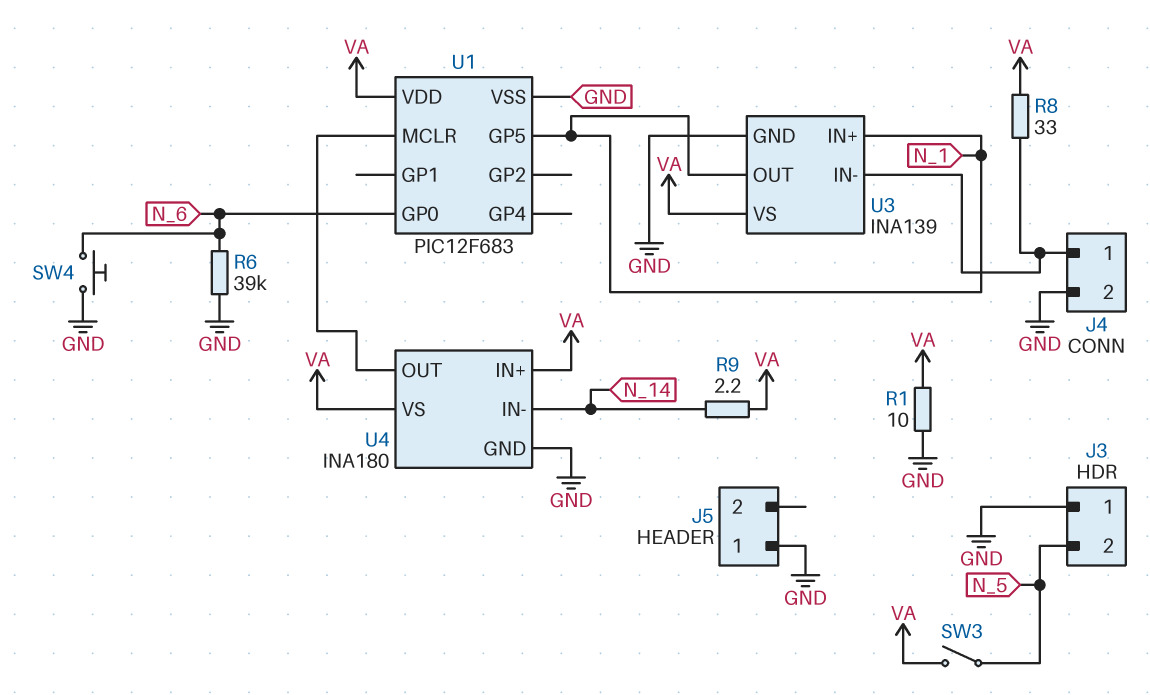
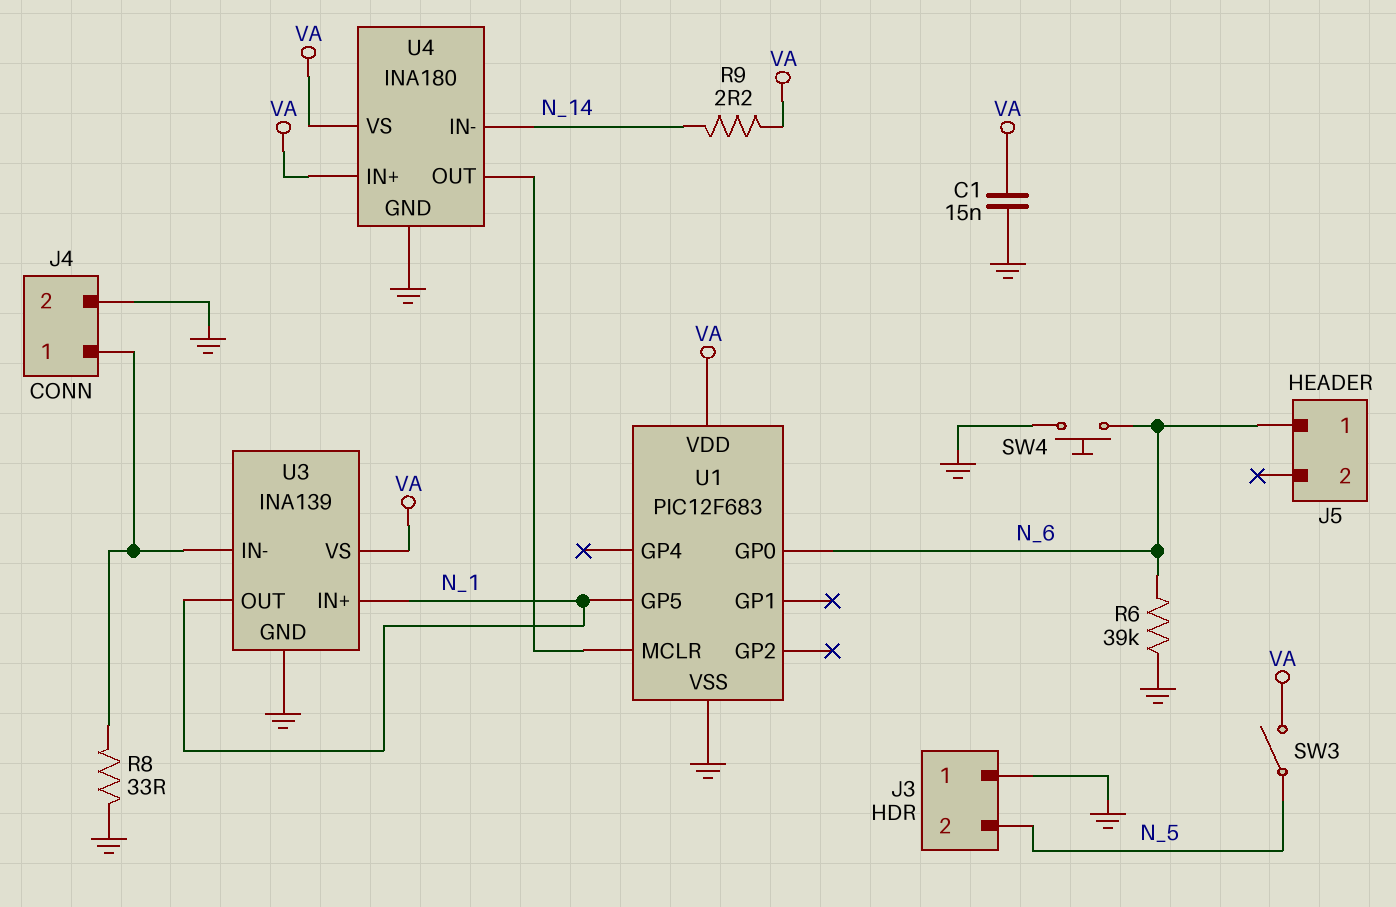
C1: none -> 15nF (GND, VA)
J5 pin 1: GND -> N_6
R1: 10 (GND, VA) -> none
R8: 33 (J4/1, VA) -> 33 (GND, J4/1)

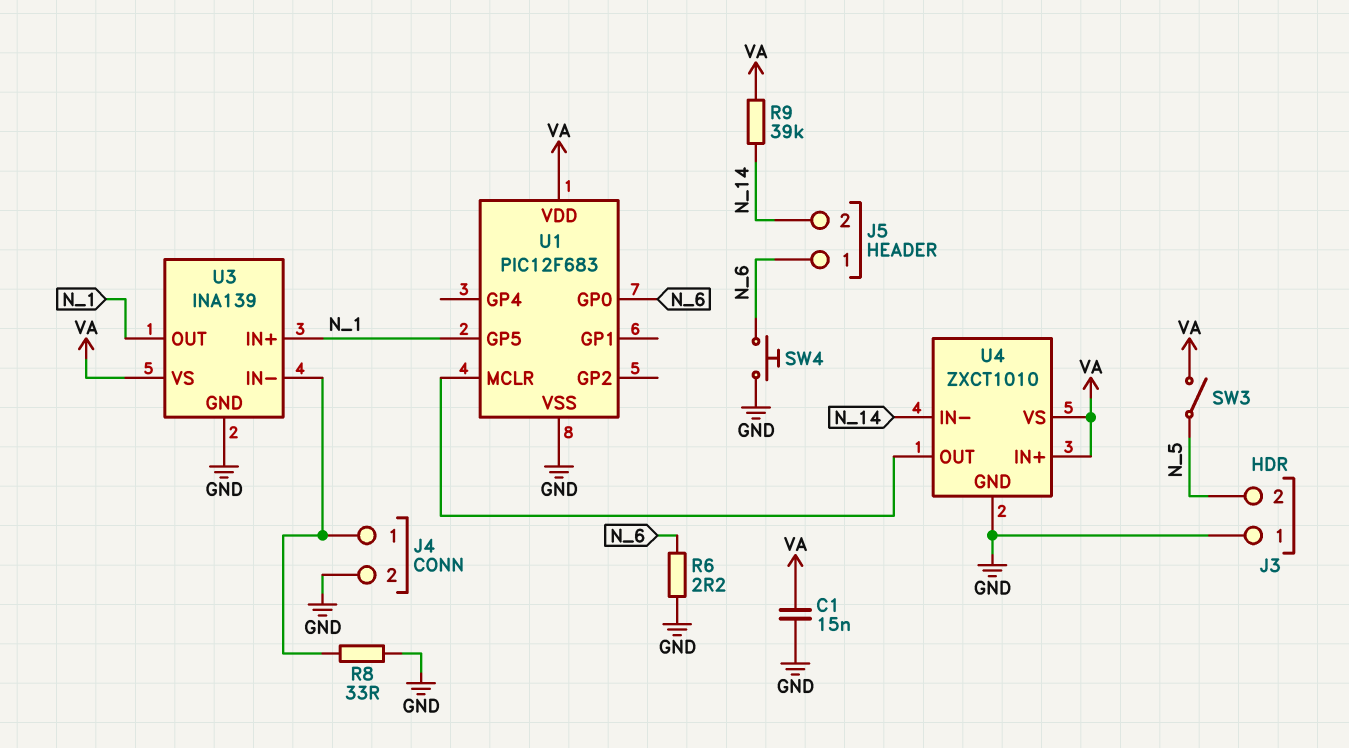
J5 pin 2: none -> N_14
R6: 39k (GND, N_6) -> 2.2 (GND, N_6)
R9: 2.2 (N_14, VA) -> 39k (N_14, VA)
U4: INA180 -> ZXCT1010

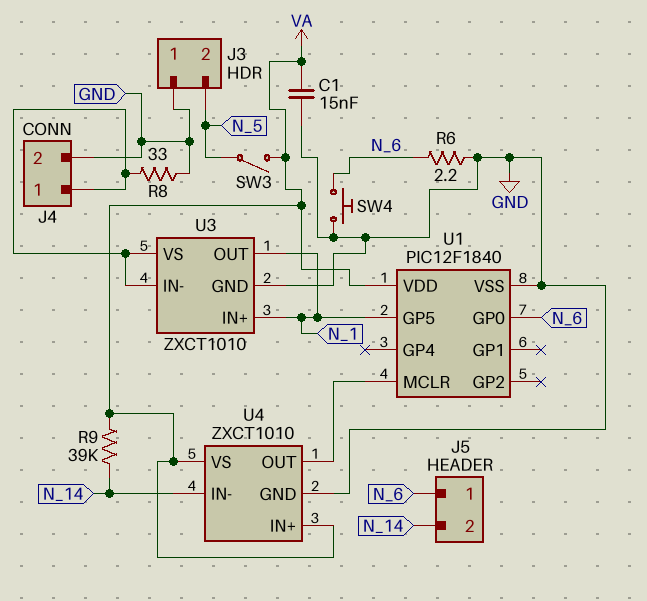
U1: PIC12F683 -> PIC12F1840
U3: INA139 -> ZXCT1010
U3 pin VS: VA -> J4/1

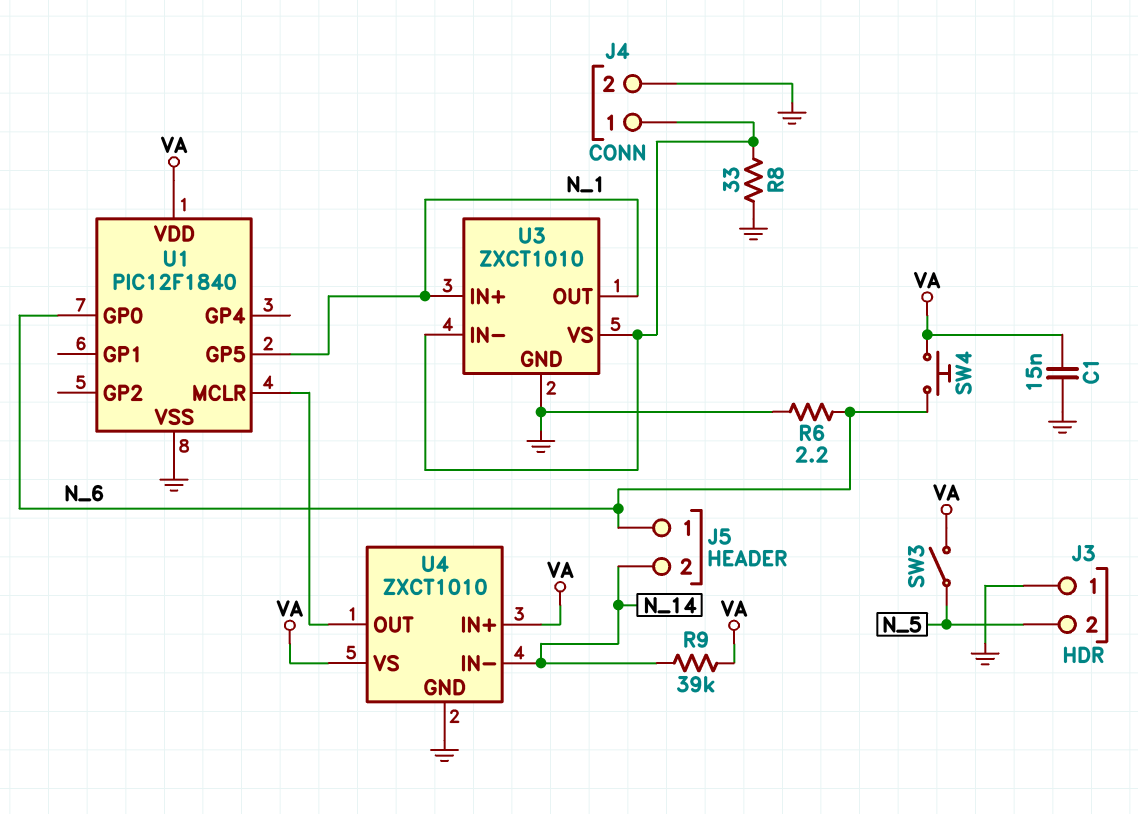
SW4: button (GND, N_6) -> button (N_6, VA)

